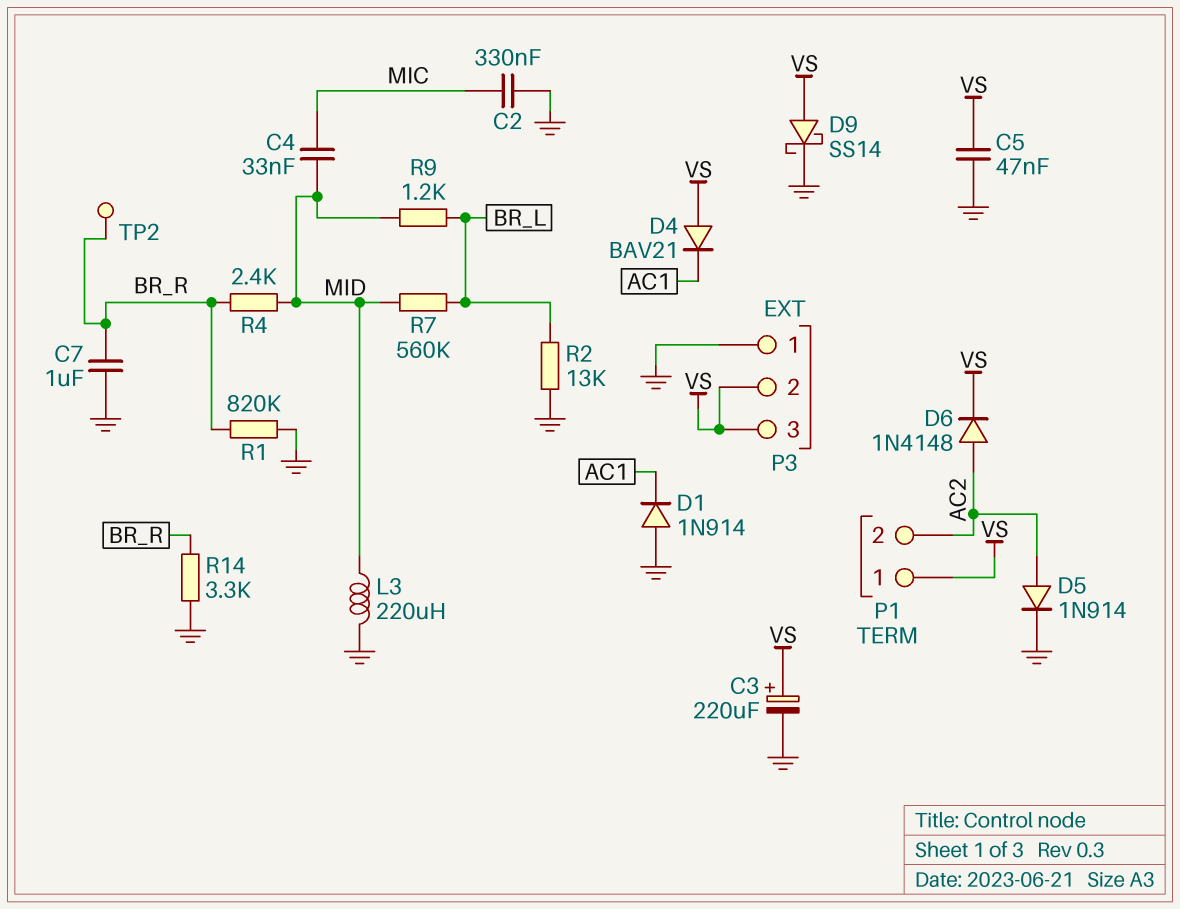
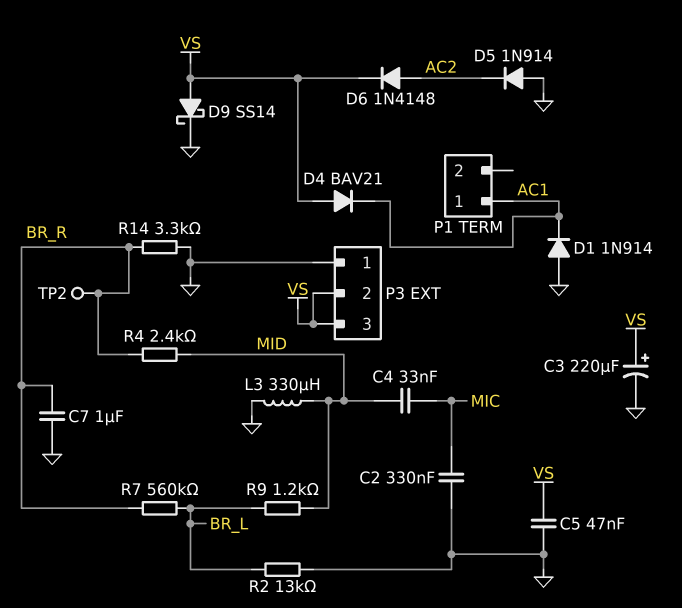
D5: diode 1N914 (A AC2, K GND) -> diode 1N914 (A GND, K AC2)
L3: 220uH (GND, MID) -> 330uH (GND, MID)
P1 pin 1: VS -> AC1
P1 pin 2: AC2 -> none
R1: 820k (BR_R, GND) -> none
R7: 560k (BR_L, MID) -> 560k (BR_L, BR_R)

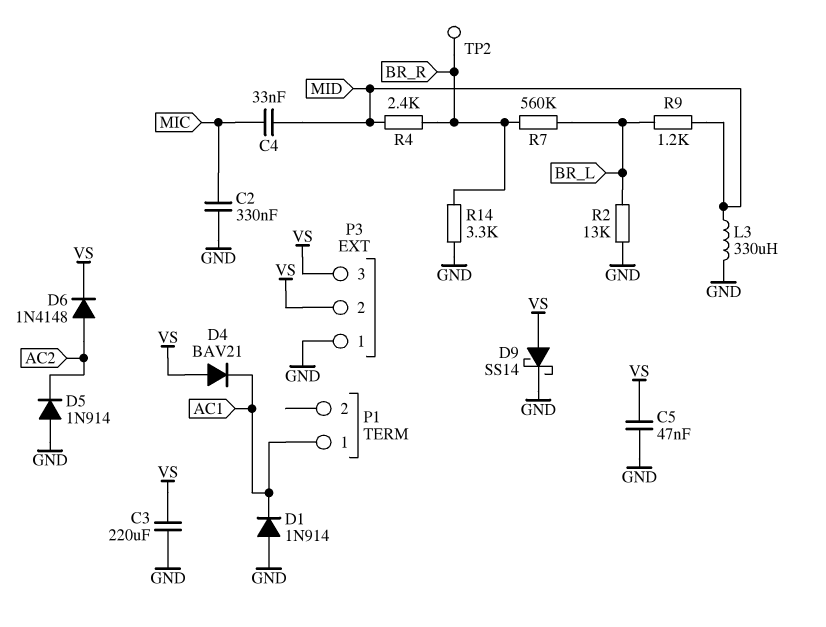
C3: 220uF (plus VS, minus GND) -> 220uF (GND, VS)
C7: 1uF (BR_R, GND) -> none

